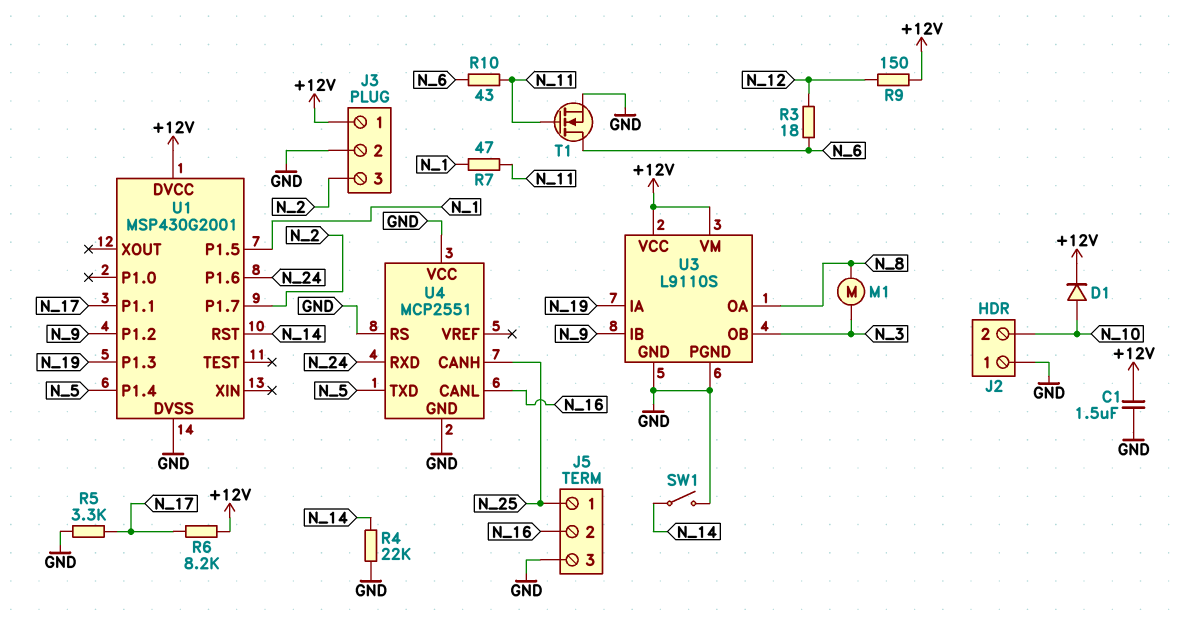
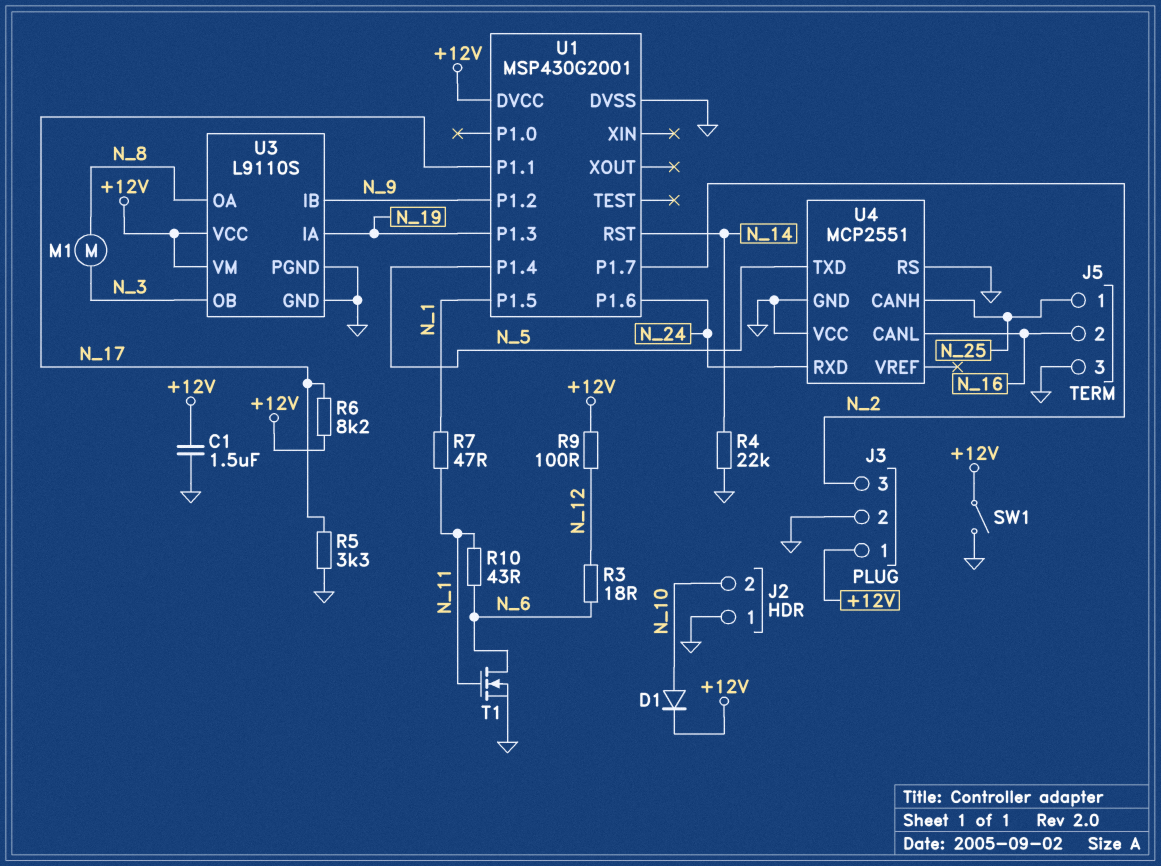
R9: 150 (+12V, N_12) -> 100 (+12V, N_12)
SW1: switch (GND, N_14) -> switch (+12V, GND)

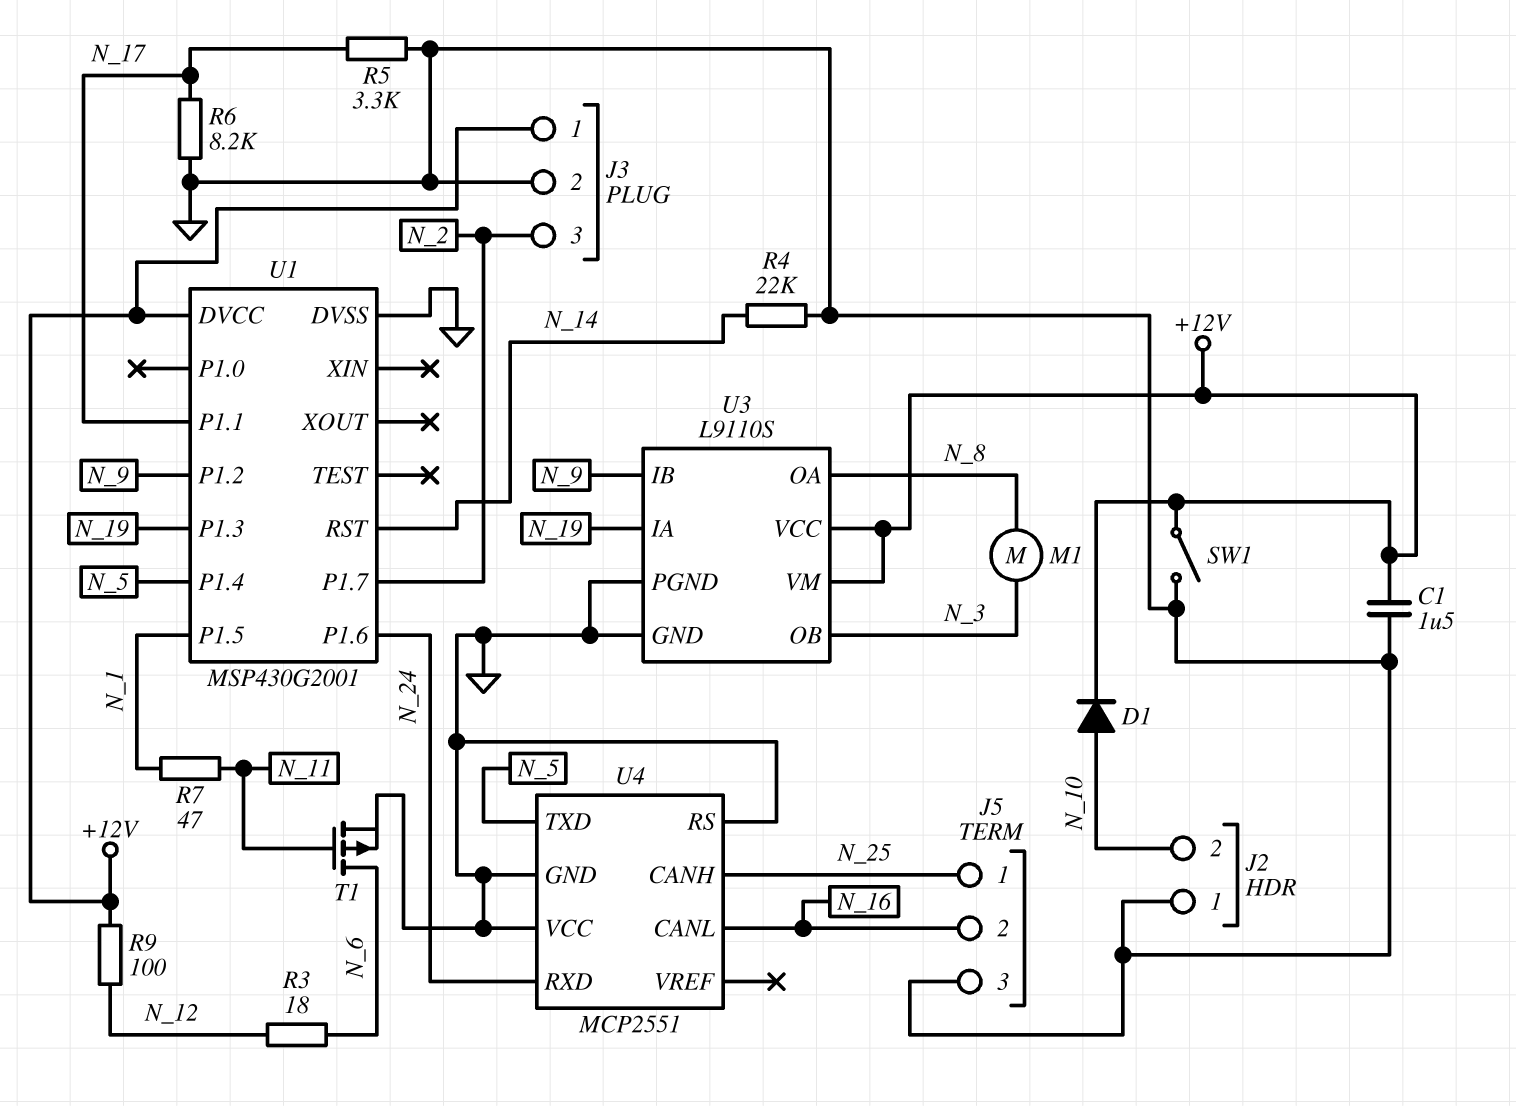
R6: 8.2k (+12V, N_17) -> 8.2k (GND, N_17)
R10: 43 (N_6, N_11) -> none
T1: NMOS (G N_11, D N_6, S GND) -> PMOS (G N_11, D N_6, S GND)

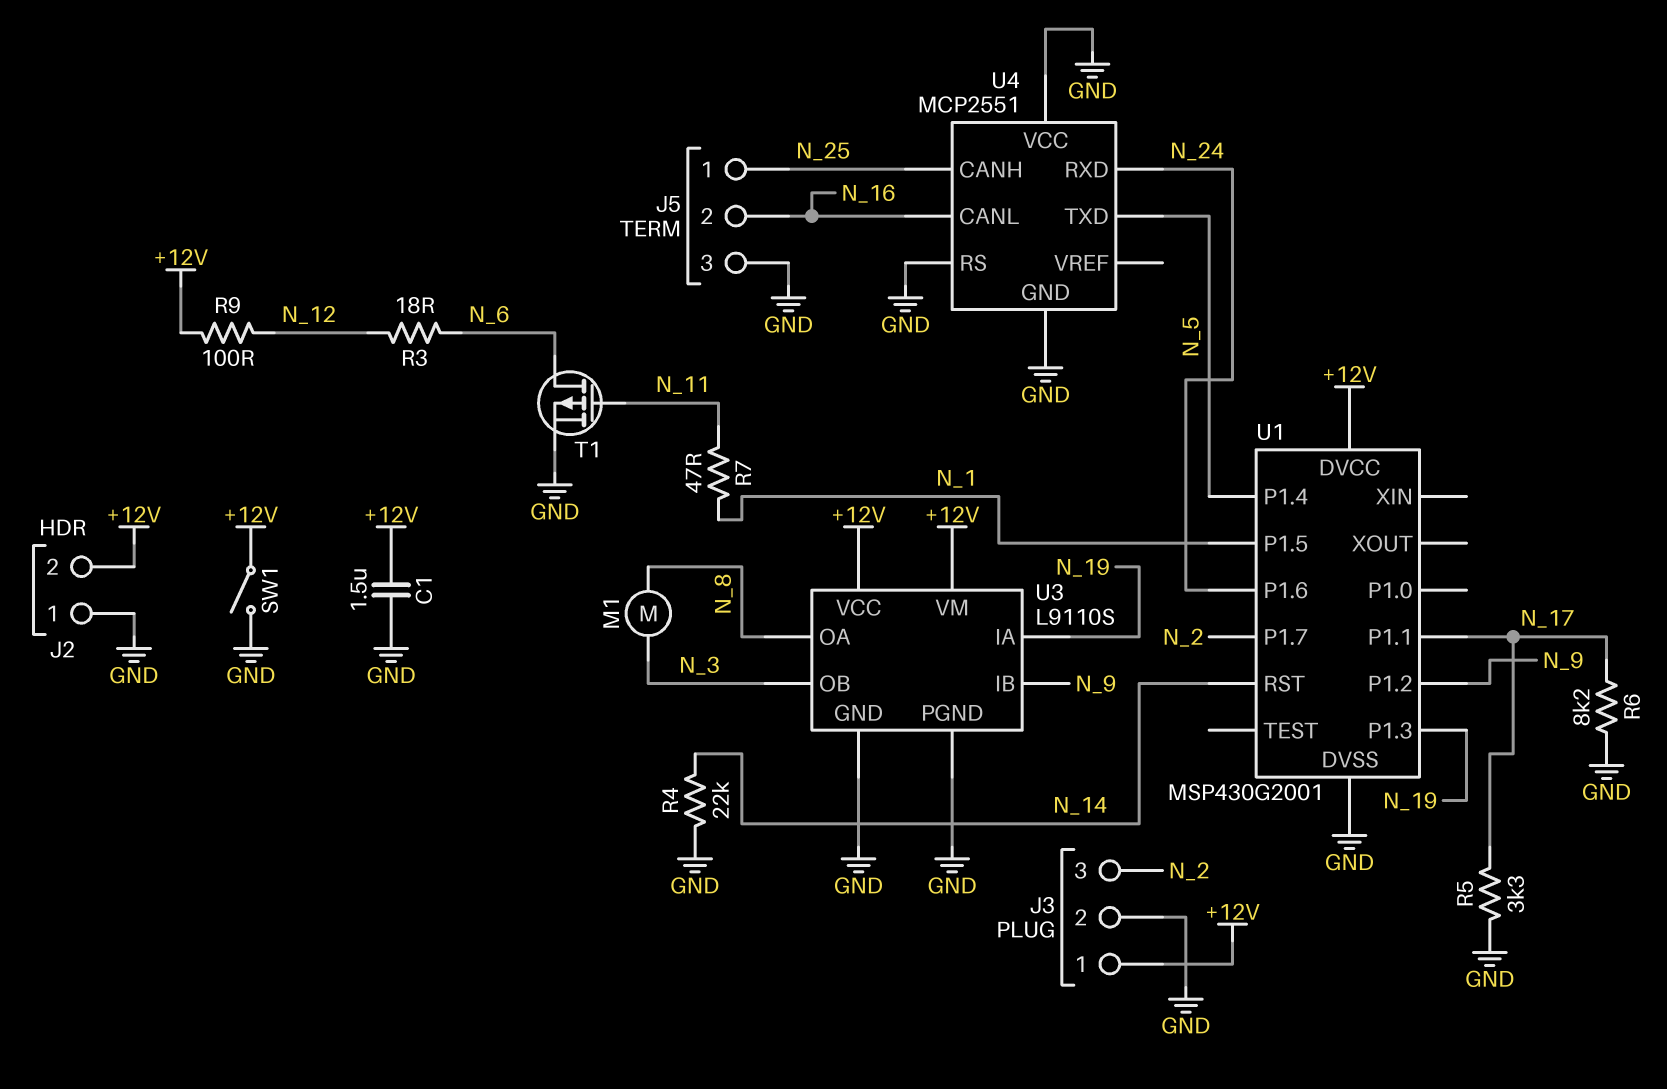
D1: diode (A N_10, K +12V) -> none
J2 pin 2: N_10 -> +12V

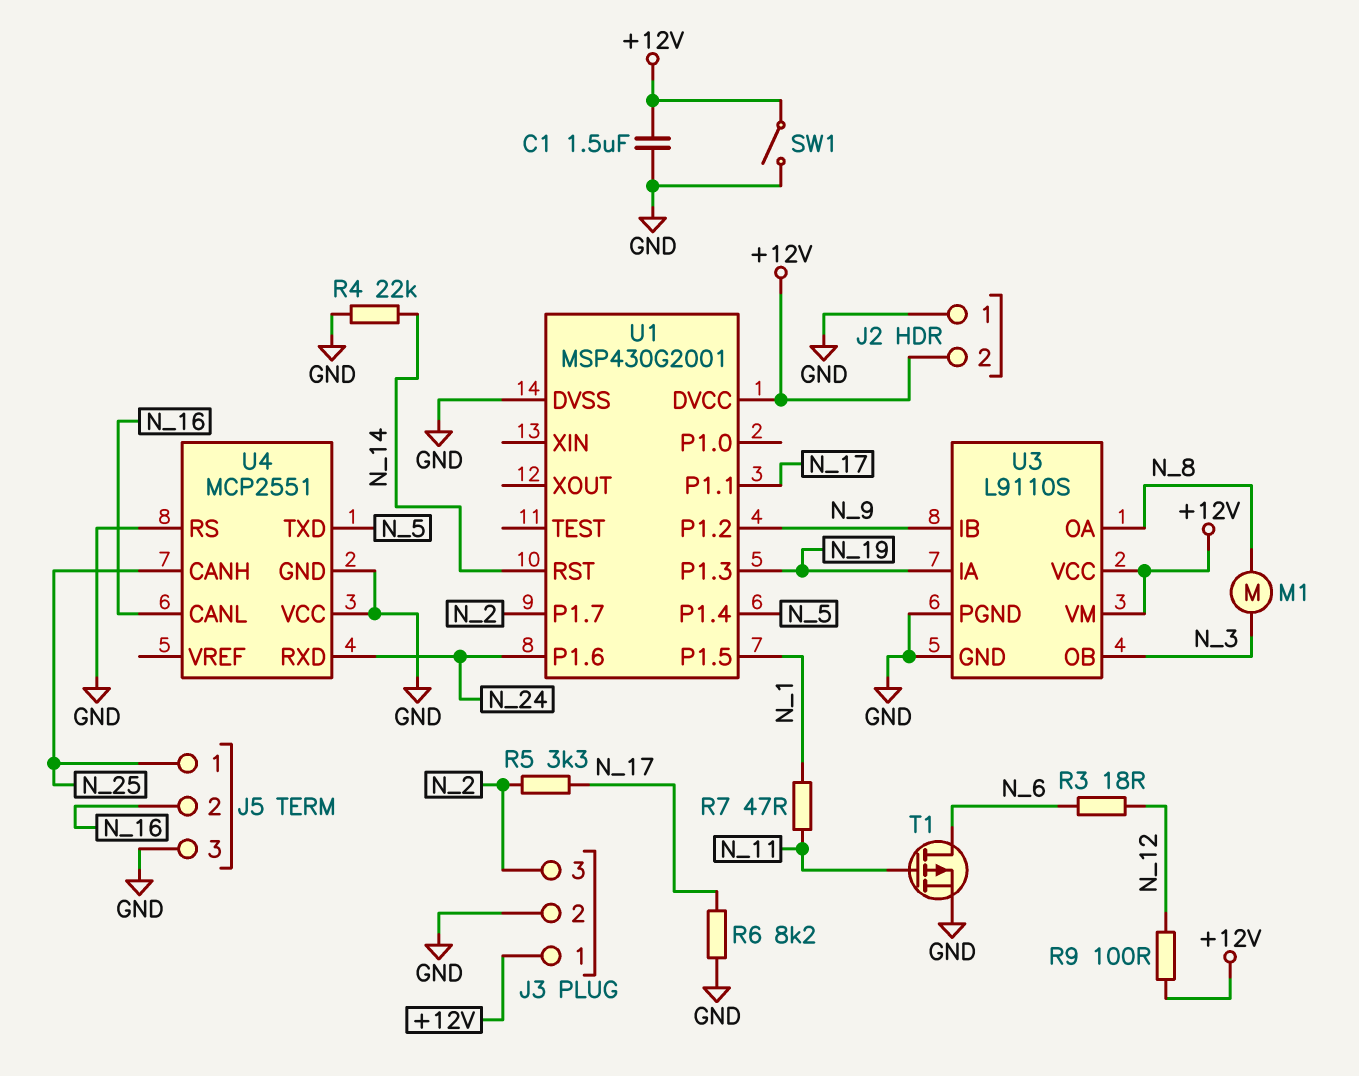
R5: 3.3k (GND, N_17) -> 3.3k (N_2, N_17)

